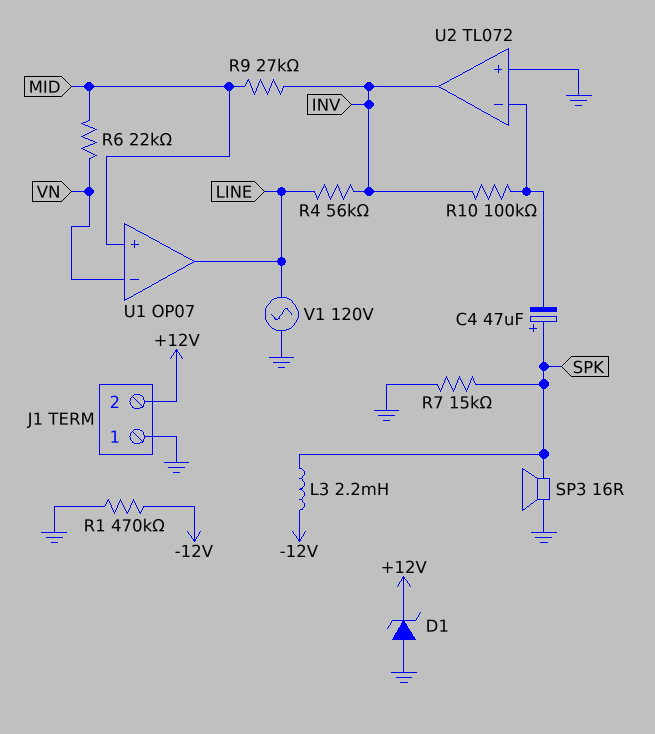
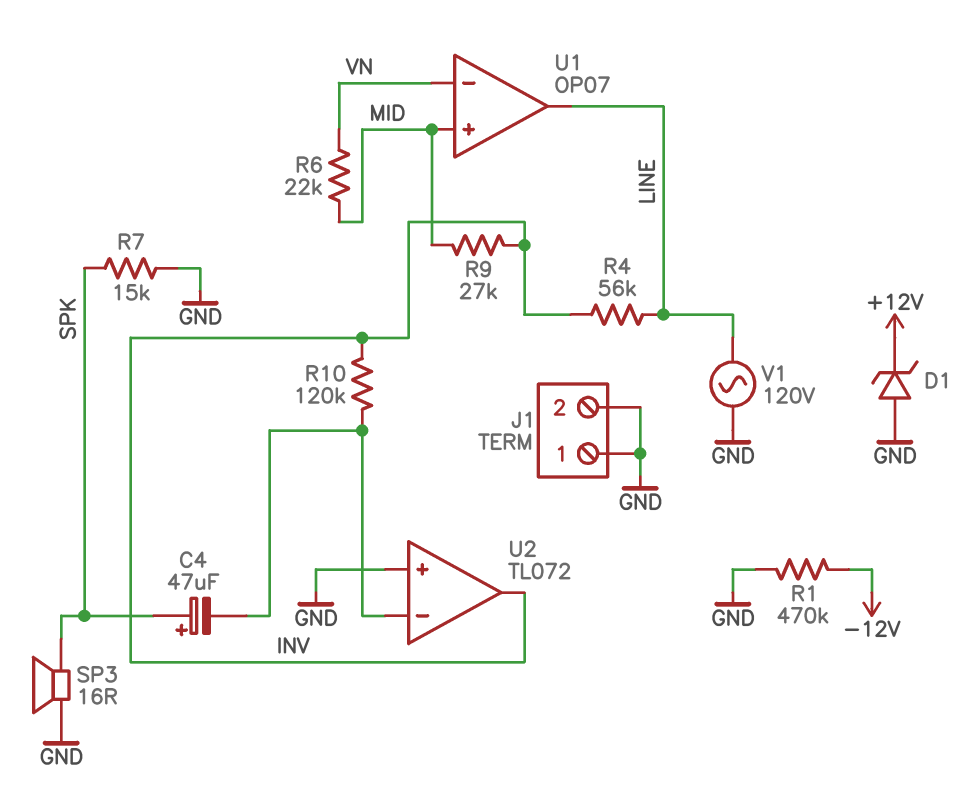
J1 pin 2: +12V -> GND
L3: 2.2mH (-12V, SPK) -> none
R10: 100k (INV, U2/in-) -> 120k (INV, U2/in-)

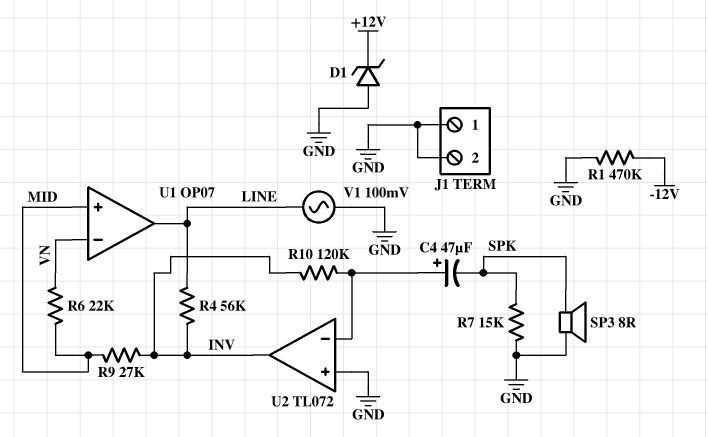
C4: 47uF (plus SPK, minus U2/in-) -> 47uF (plus U2/in-, minus SPK)
SP3: speaker 16R (GND, SPK) -> speaker 8R (GND, SPK)
V1: AC 120V (GND, LINE) -> AC 100mV (GND, LINE)

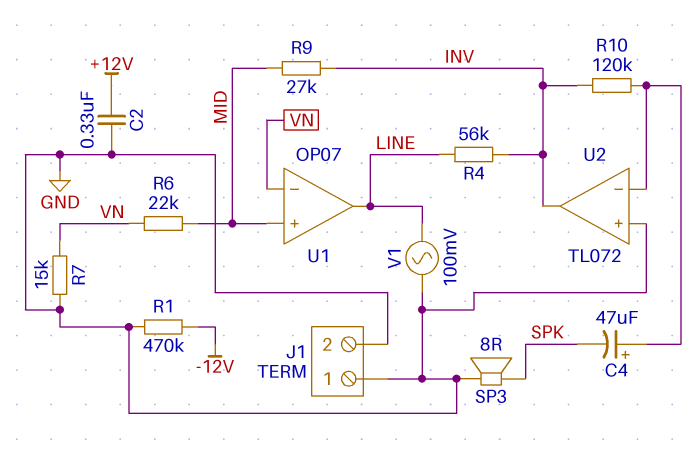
C2: none -> 330nF (+12V, GND)
D1: zener (A GND, K +12V) -> none
R7: 15k (GND, SPK) -> 15k (GND, VN)

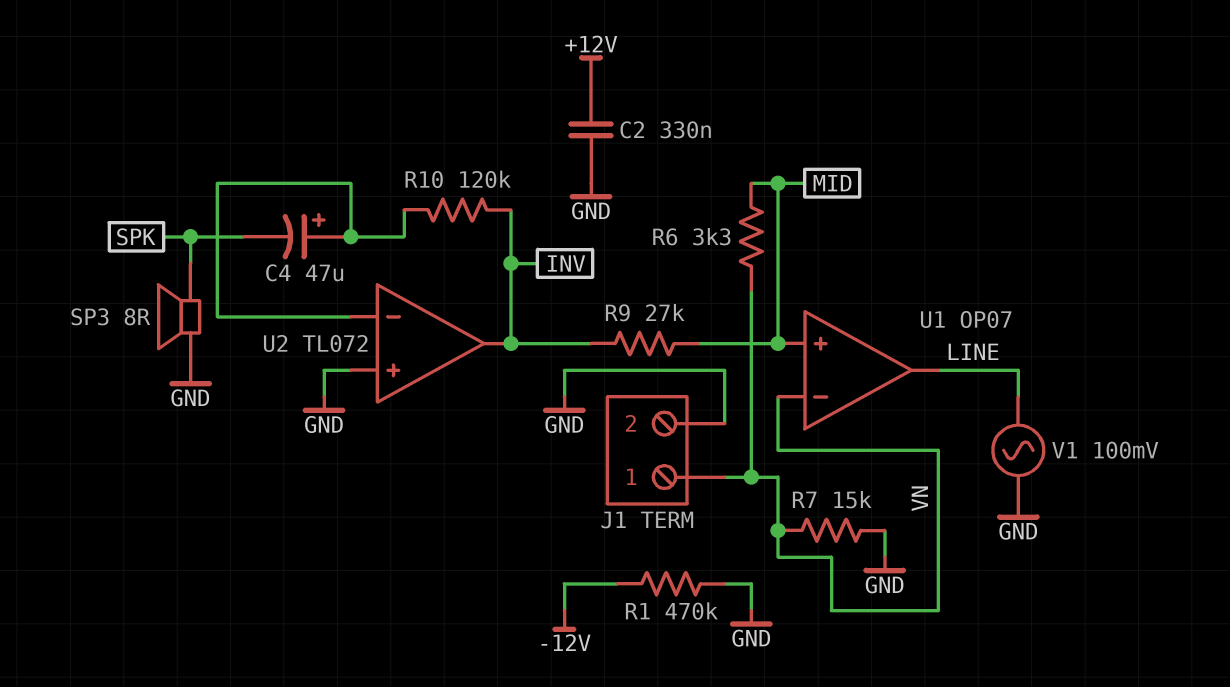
J1 pin 1: GND -> VN
R4: 56k (INV, LINE) -> none
R6: 22k (MID, VN) -> 3.3k (MID, VN)

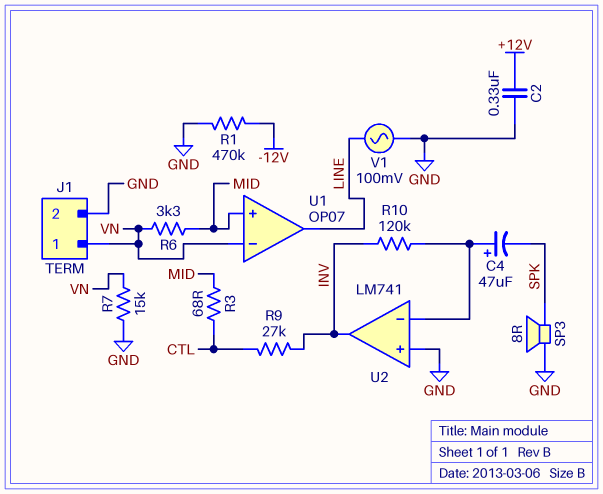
R3: none -> 68 (CTL, MID)
R9: 27k (INV, MID) -> 27k (CTL, INV)
U2: TL072 -> LM741

